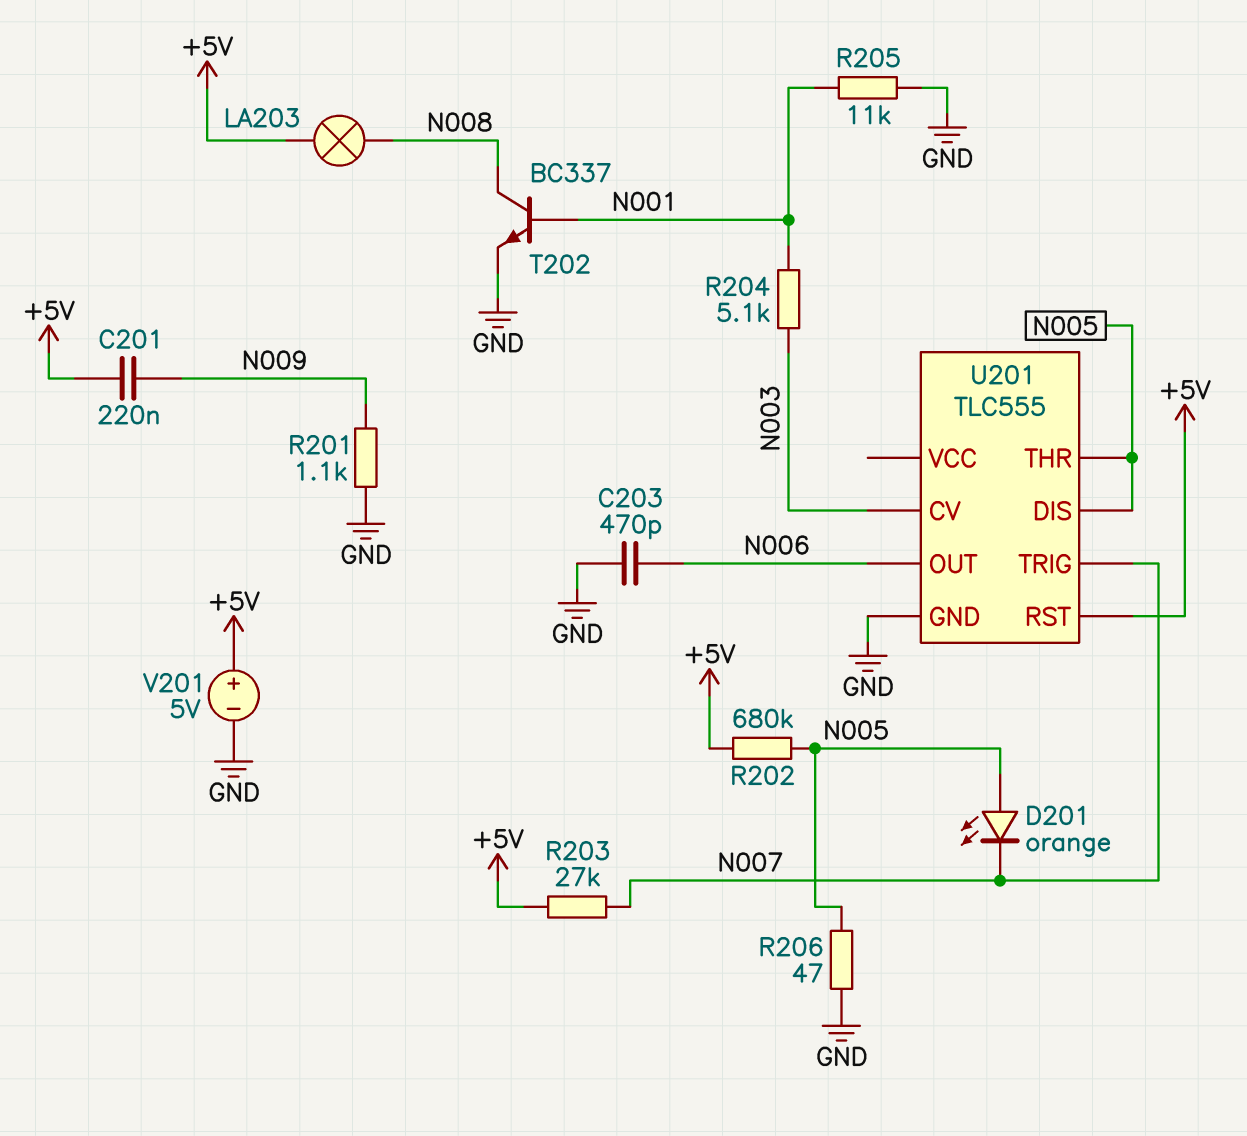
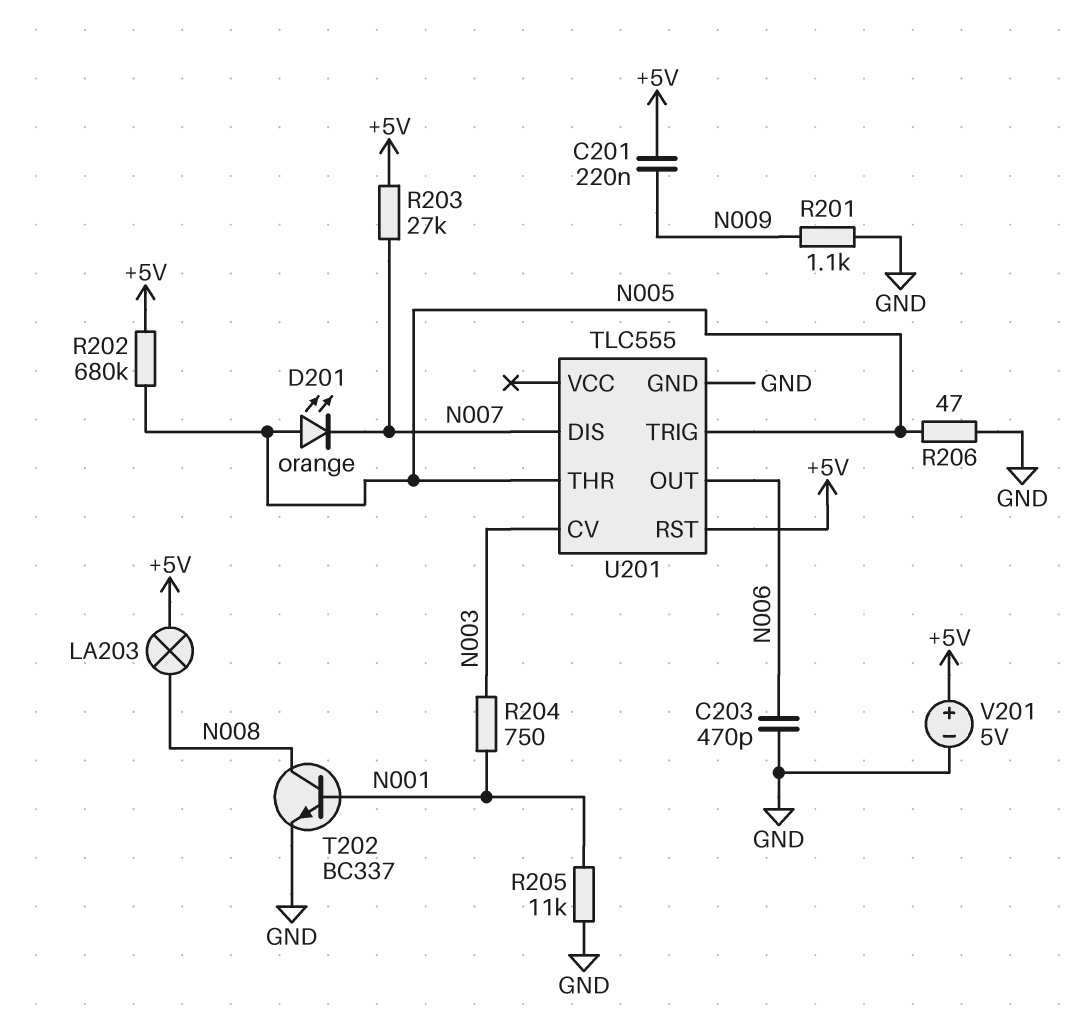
R204: 5.1k (N001, N003) -> 750 (N001, N003)
U201 pin DIS: N005 -> N007
U201 pin TRIG: N007 -> N005

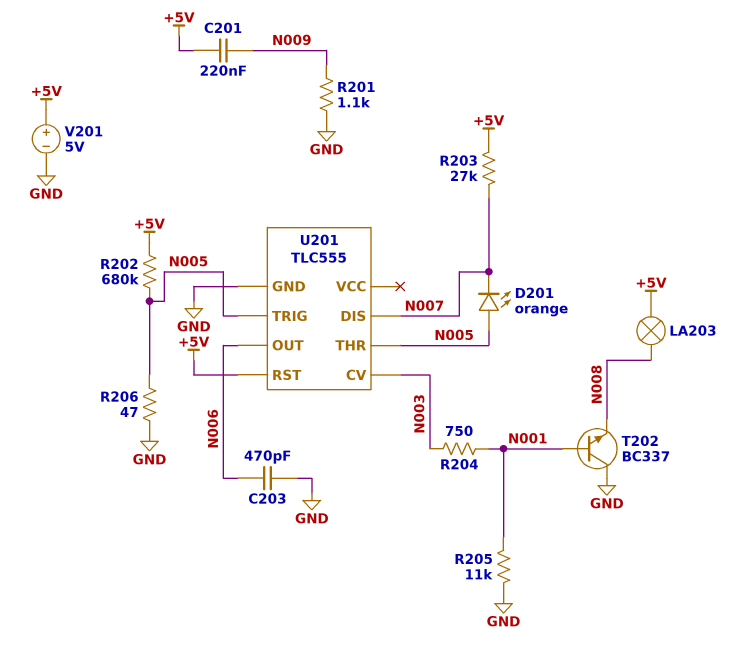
T202: NPN BC337 (B N001, C N008, E GND) -> NPN BC337 (B N001, C GND, E N008)

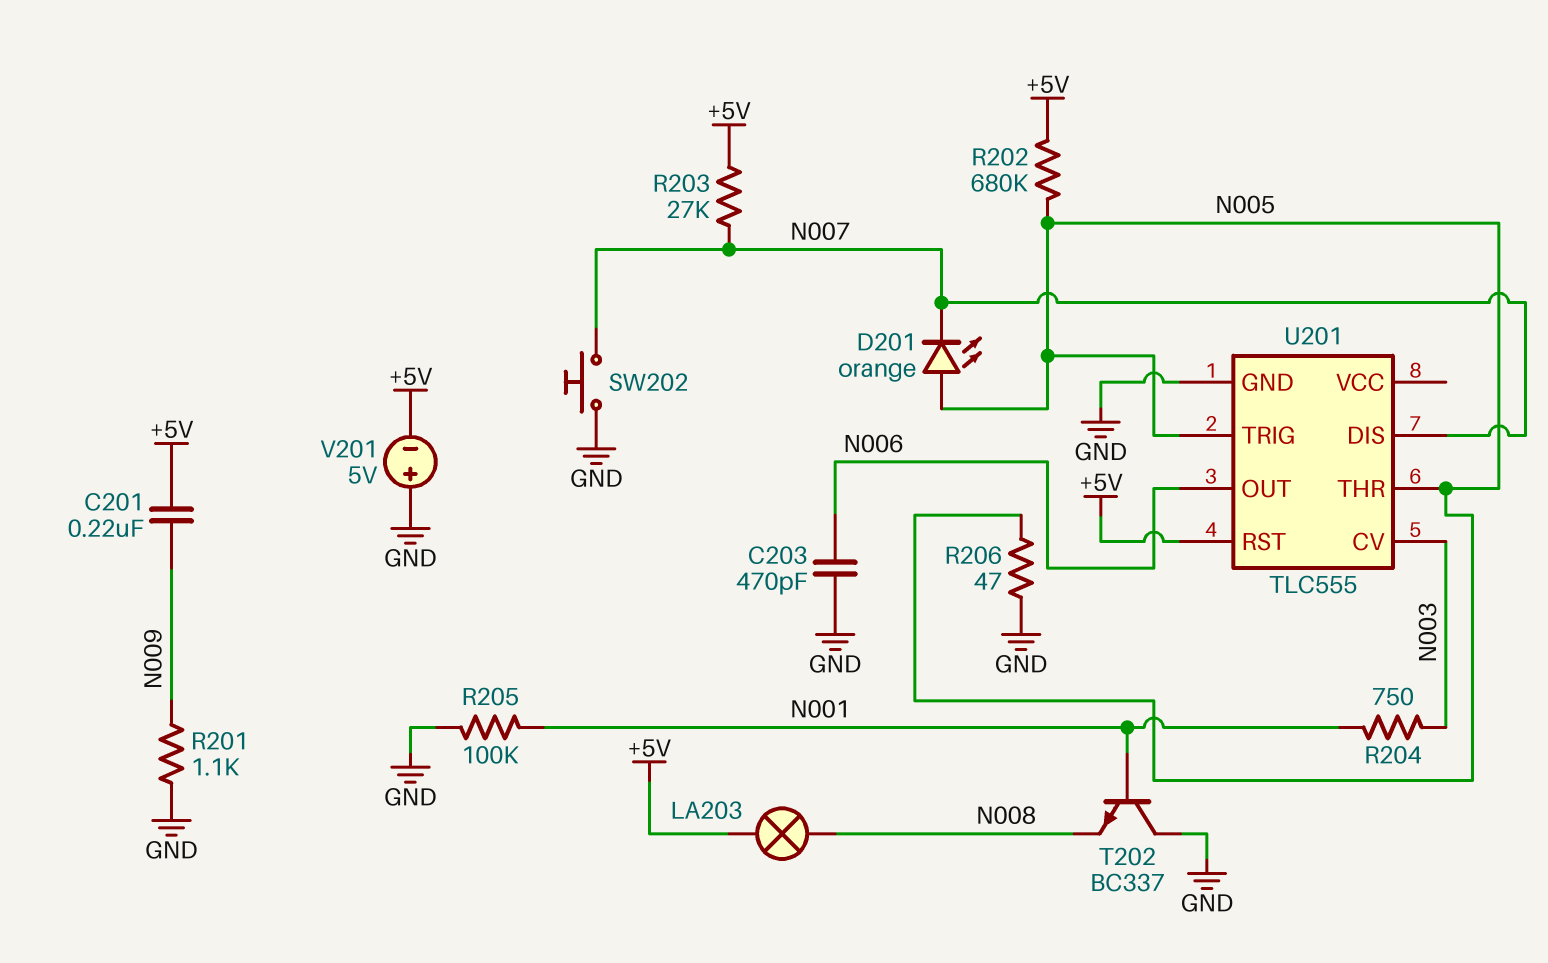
R205: 11k (GND, N001) -> 100k (GND, N001)
SW202: none -> button (GND, N007)
V201: 5V (plus +5V, minus GND) -> 5V (plus GND, minus +5V)

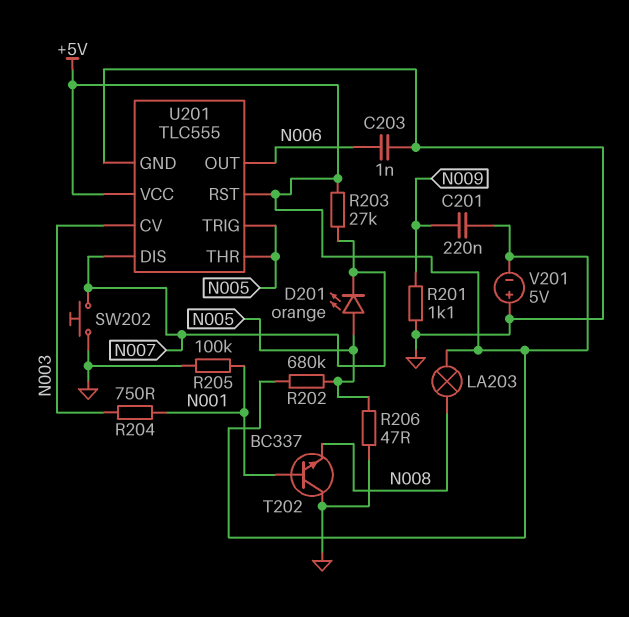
C203: 470pF (GND, N006) -> 1nF (GND, N006)
U201 pin VCC: none -> +5V

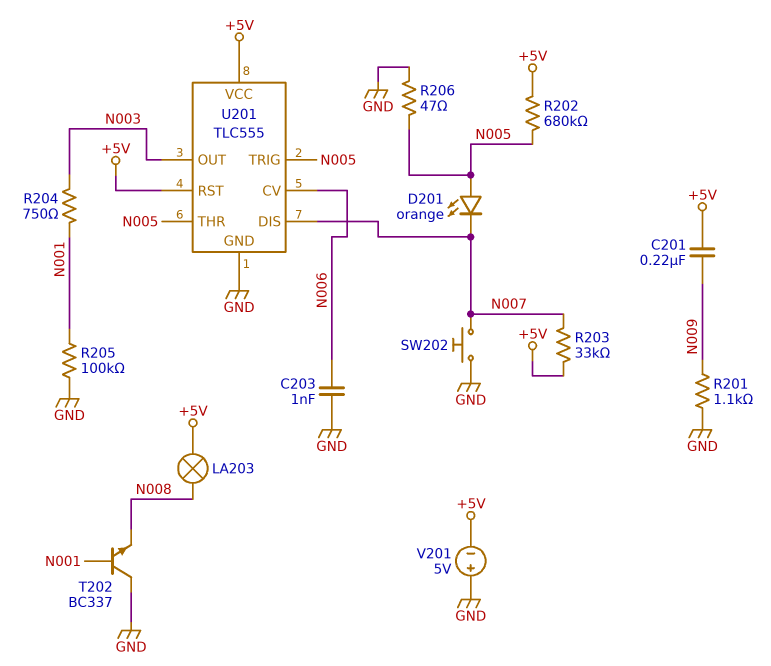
R203: 27k (+5V, N007) -> 33k (+5V, N007)
U201 pin CV: N003 -> N006
U201 pin OUT: N006 -> N003

